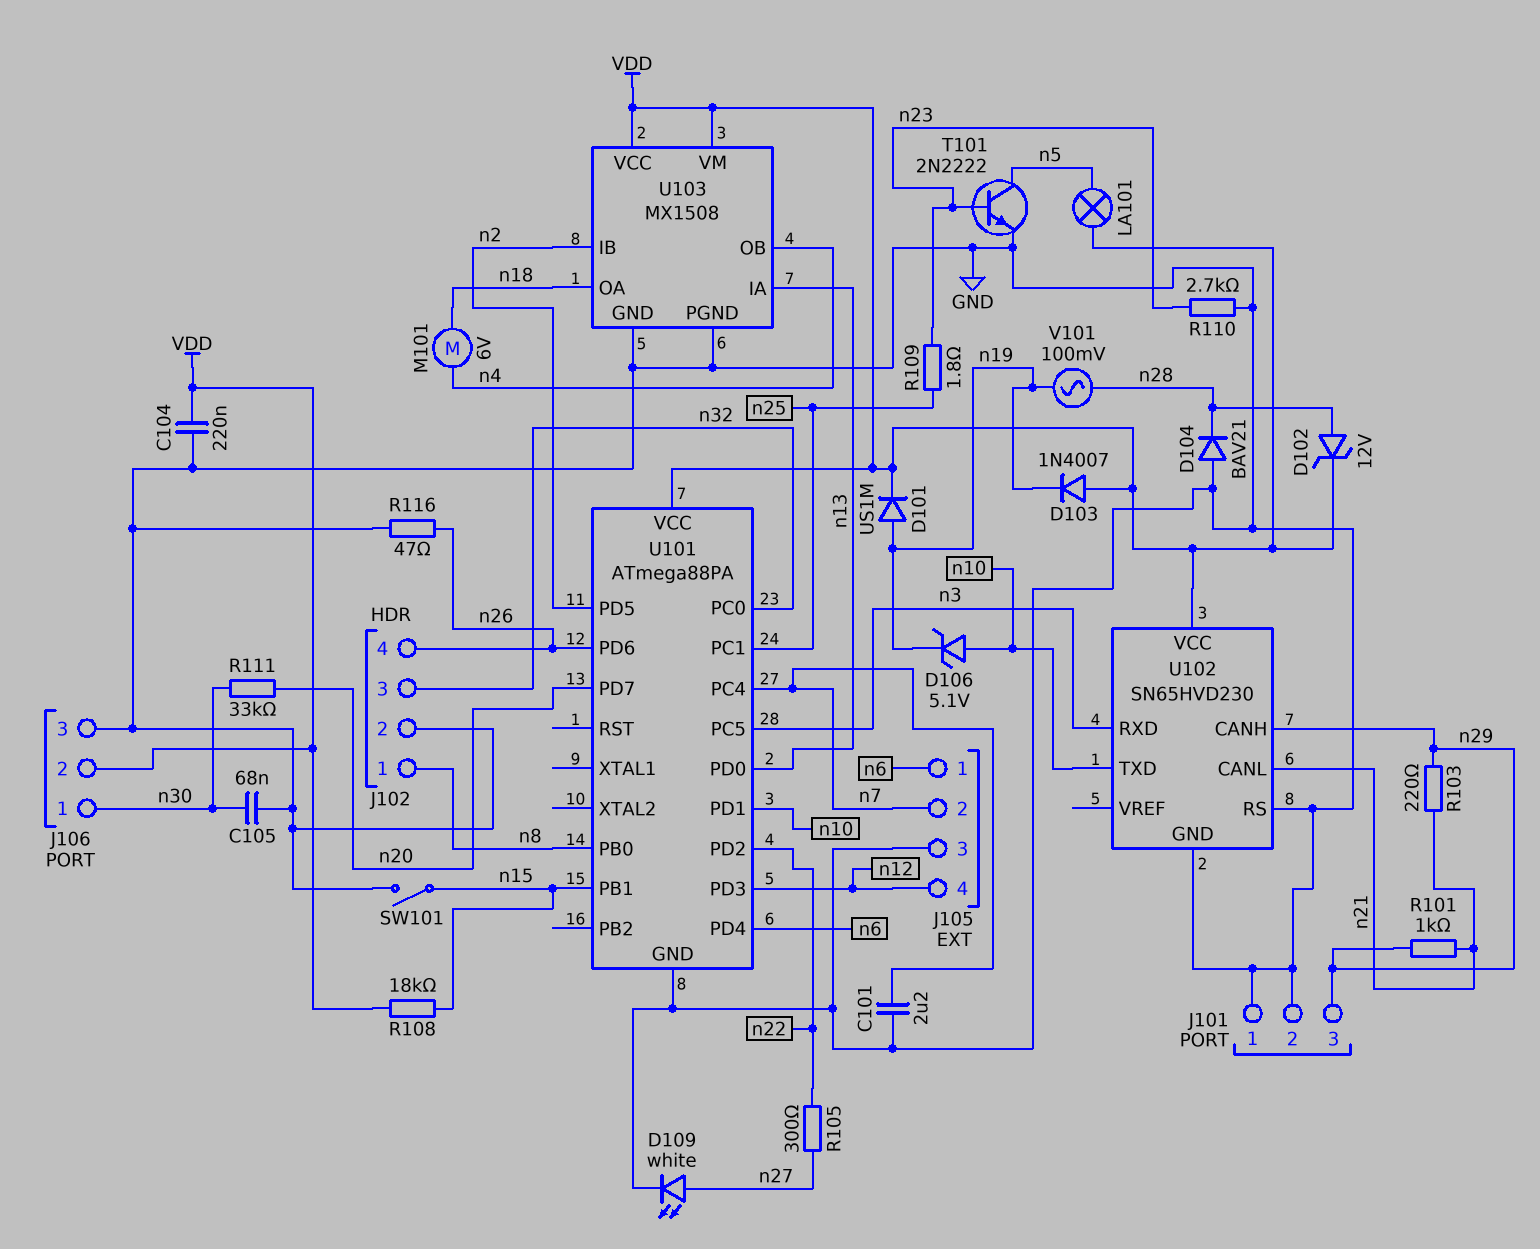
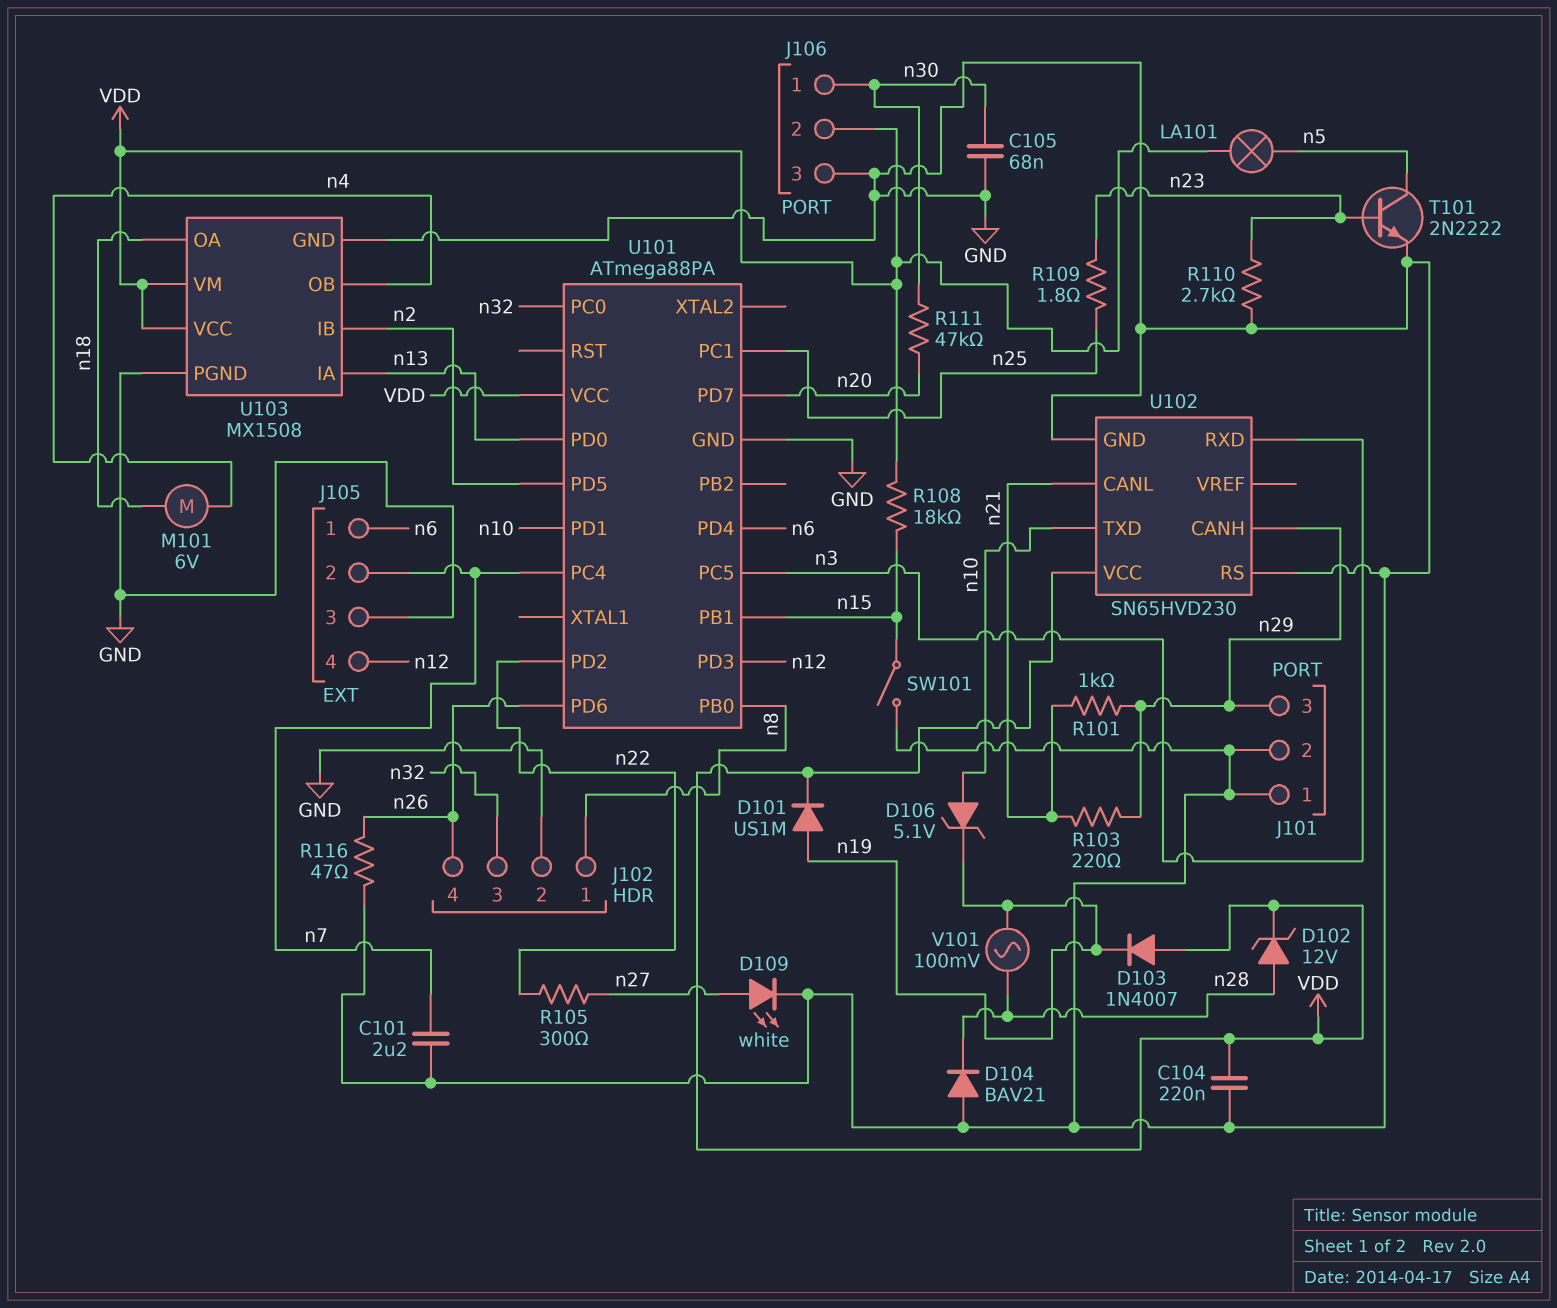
R111: 33k (n20, n30) -> 47k (n20, n30)

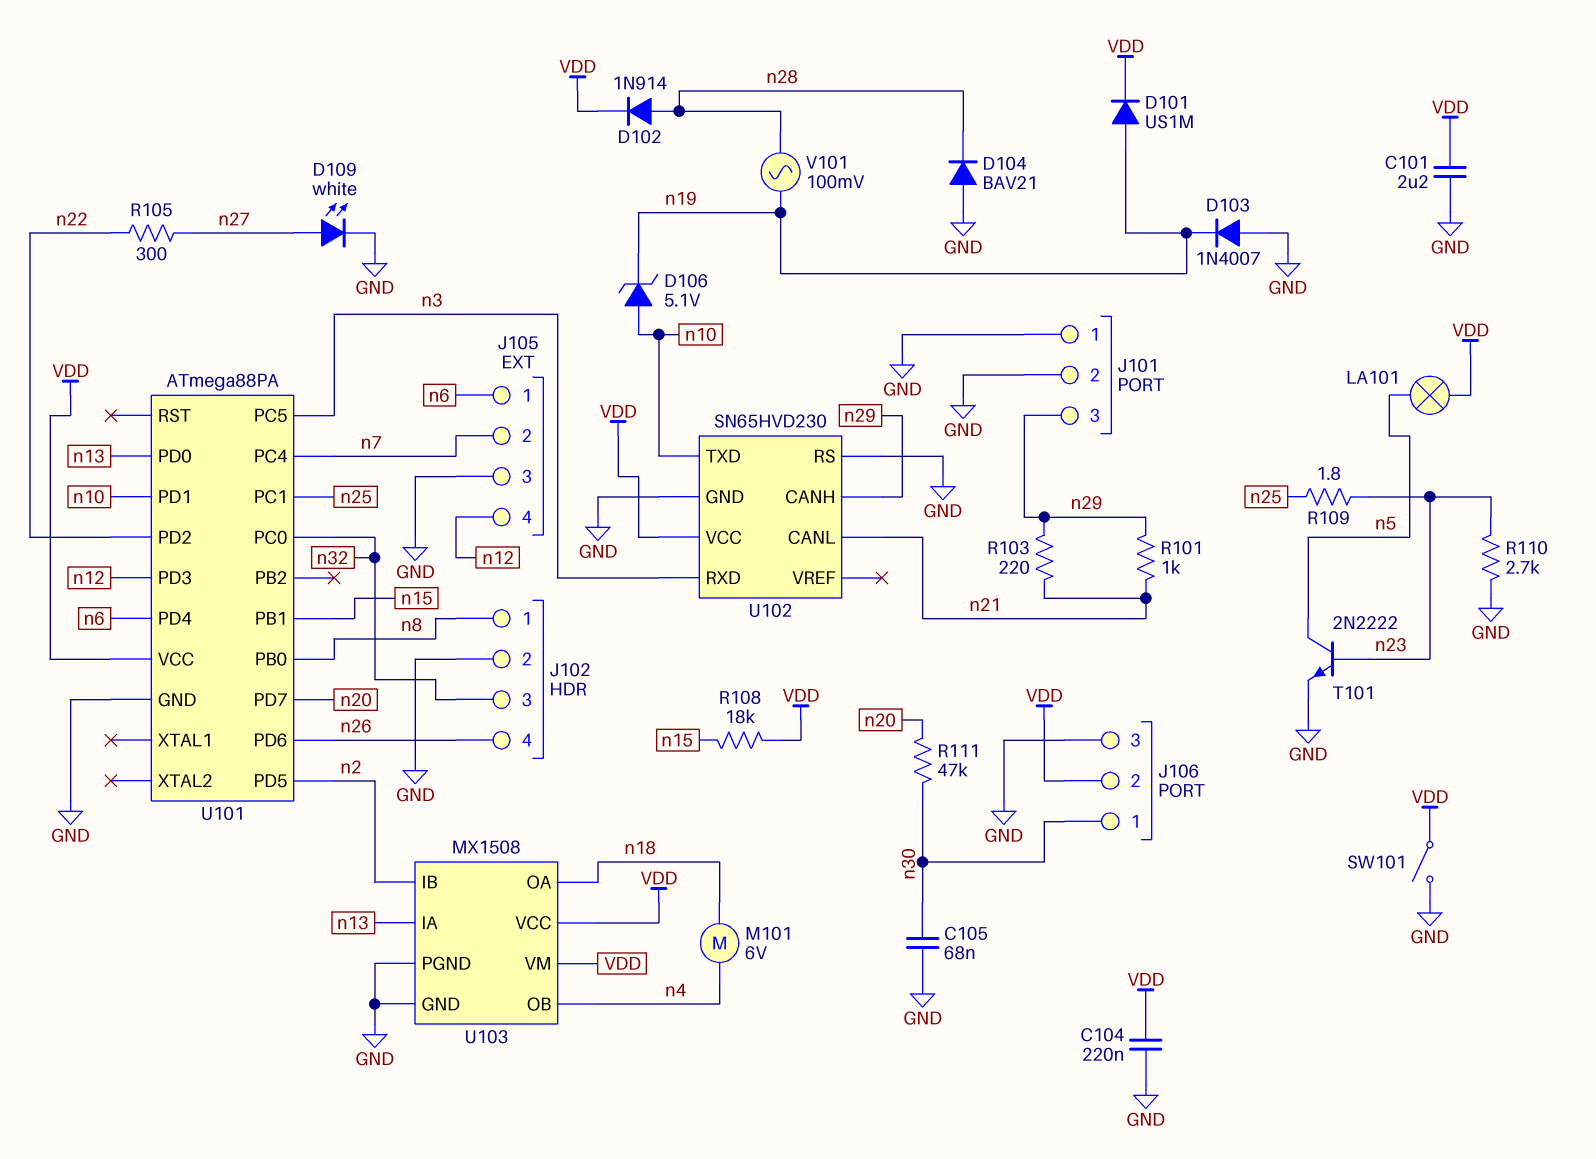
C101: 2.2uF (GND, n7) -> 2.2uF (GND, VDD)
D102: zener 12V (A n28, K VDD) -> diode 1N914 (A n28, K VDD)
D103: diode 1N4007 (A VDD, K n19) -> diode 1N4007 (A GND, K n19)
R116: 47 (GND, n26) -> none
SW101: switch (GND, n15) -> switch (GND, VDD)

